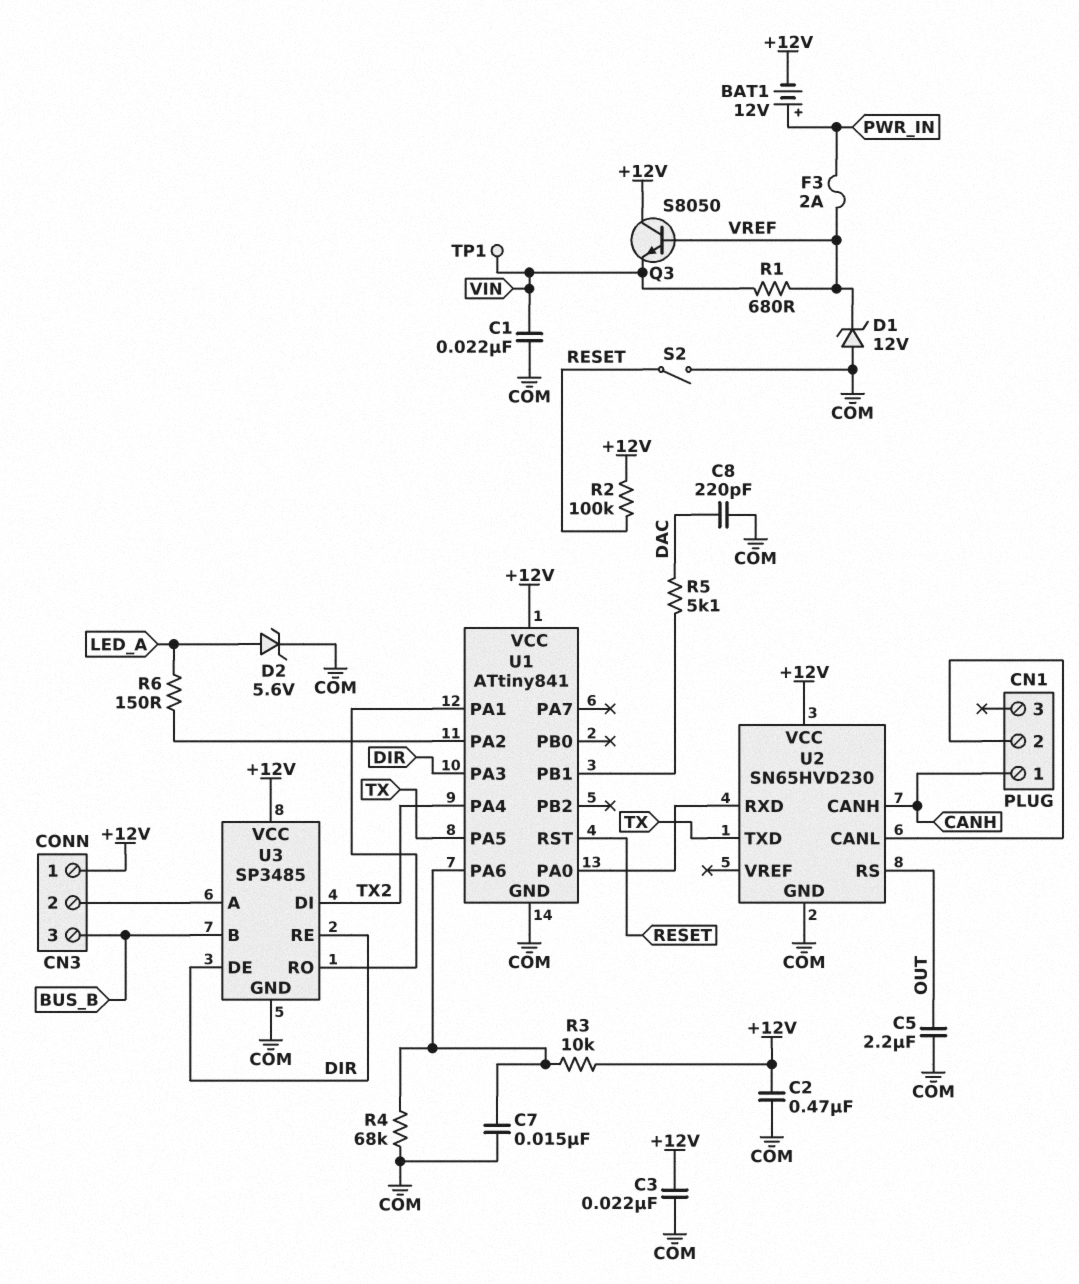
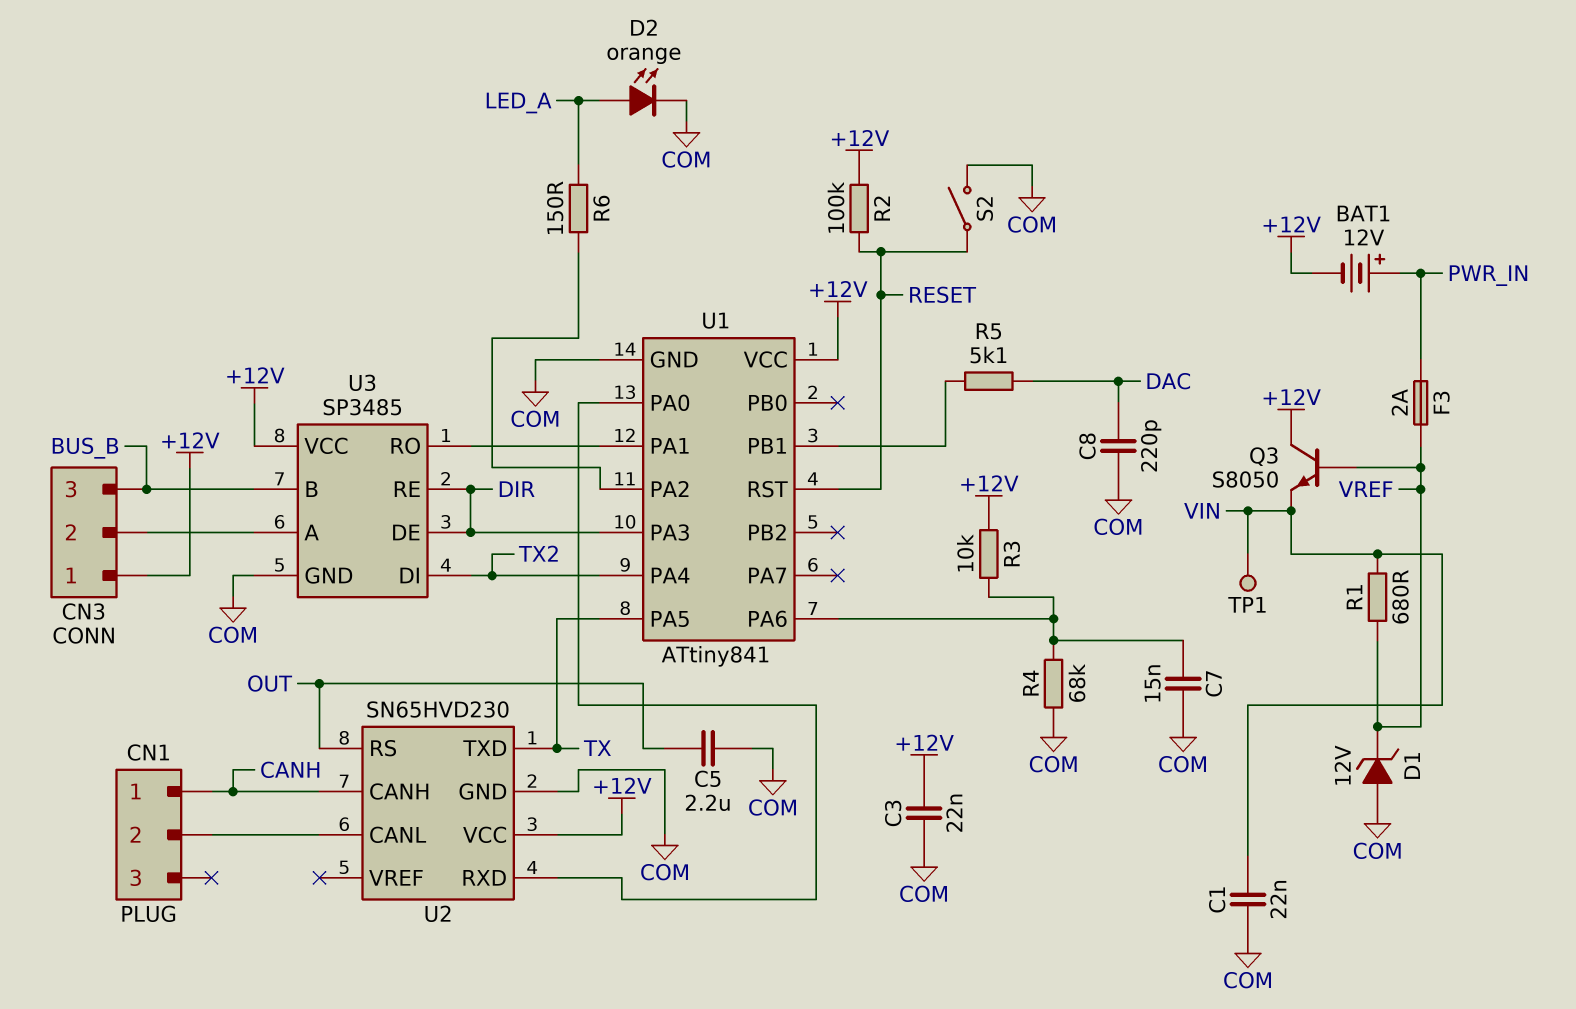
C2: 470nF (+12V, COM) -> none
D2: zener 5.6V (A LED_A, K COM) -> LED orange (A LED_A, K COM)

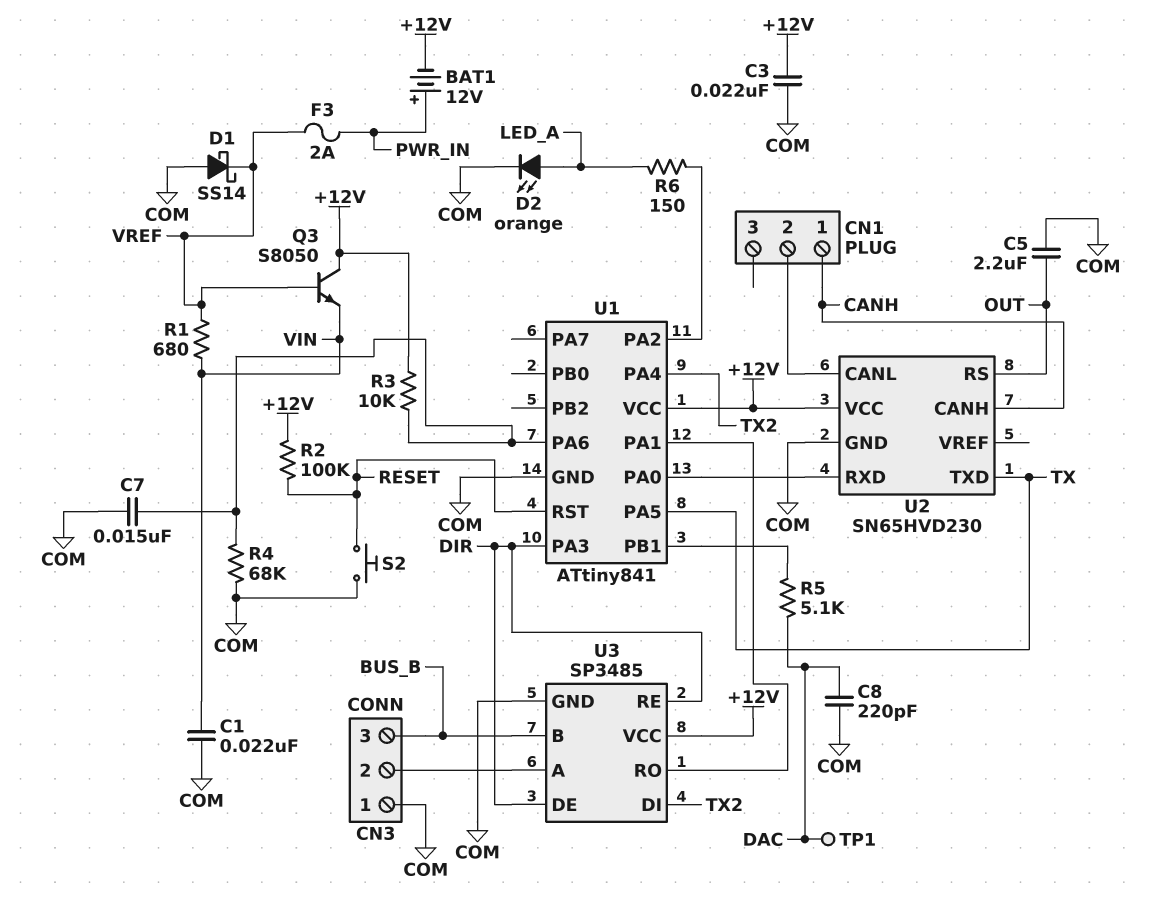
CN3 pin 1: +12V -> COM
D1: zener 12V (A COM, K VREF) -> schottky SS14 (A COM, K VREF)
S2: switch (COM, RESET) -> button (COM, RESET)
TP1: test point (VIN) -> test point (DAC)

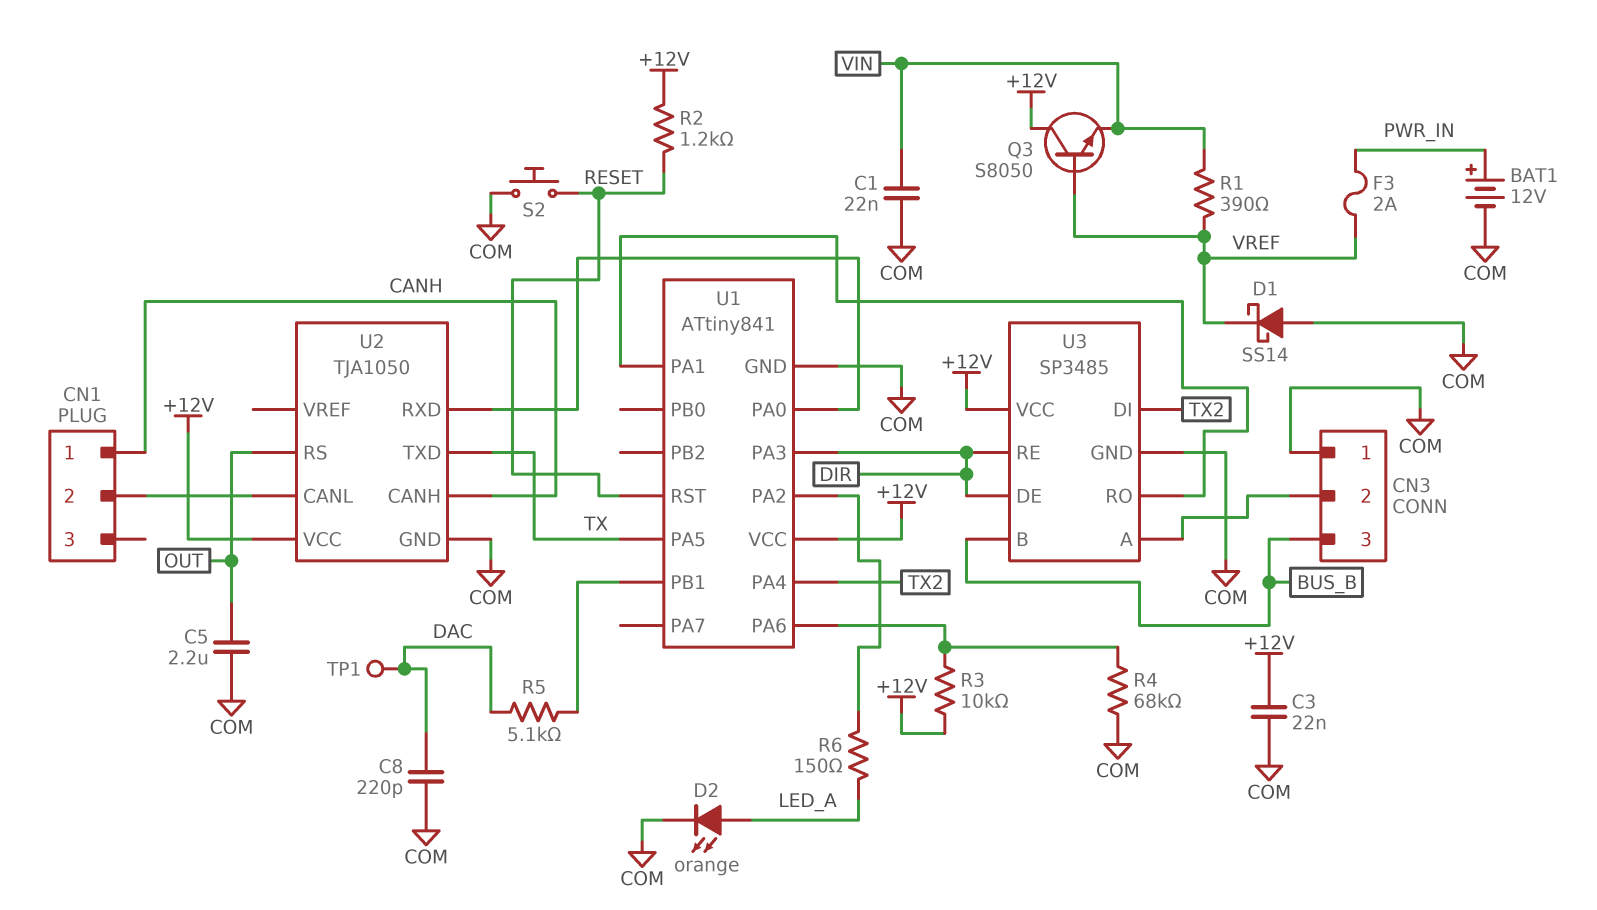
BAT1: 12V (plus PWR_IN, minus +12V) -> 12V (plus PWR_IN, minus COM)
C7: 15nF (COM, U1/PA6) -> none
R1: 680 (VIN, VREF) -> 390 (VIN, VREF)
R2: 100k (+12V, RESET) -> 1.2k (+12V, RESET)
U2: SN65HVD230 -> TJA1050

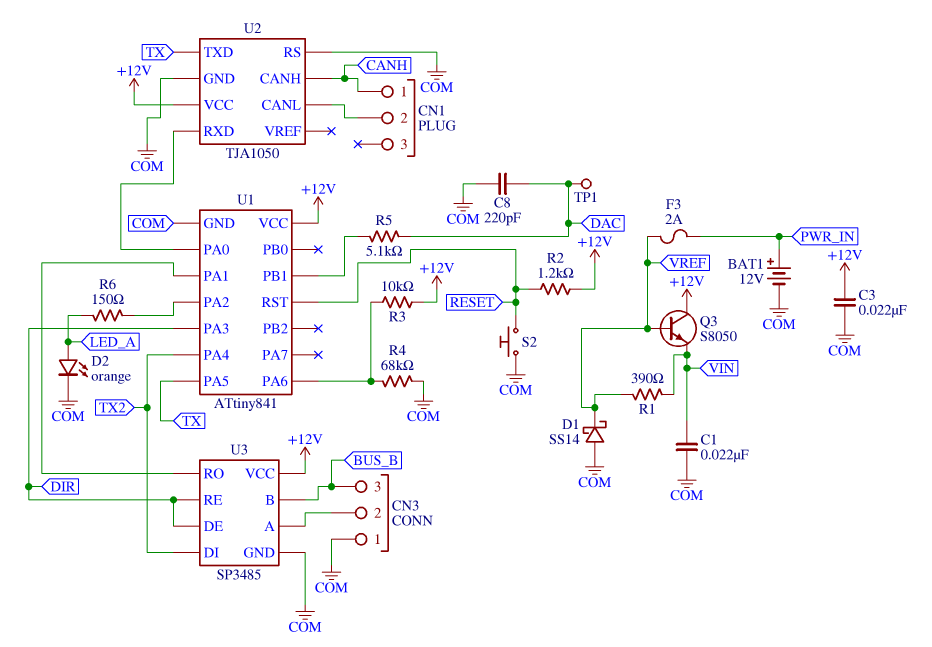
C5: 2.2uF (COM, OUT) -> none
U2 pin RS: OUT -> COM

